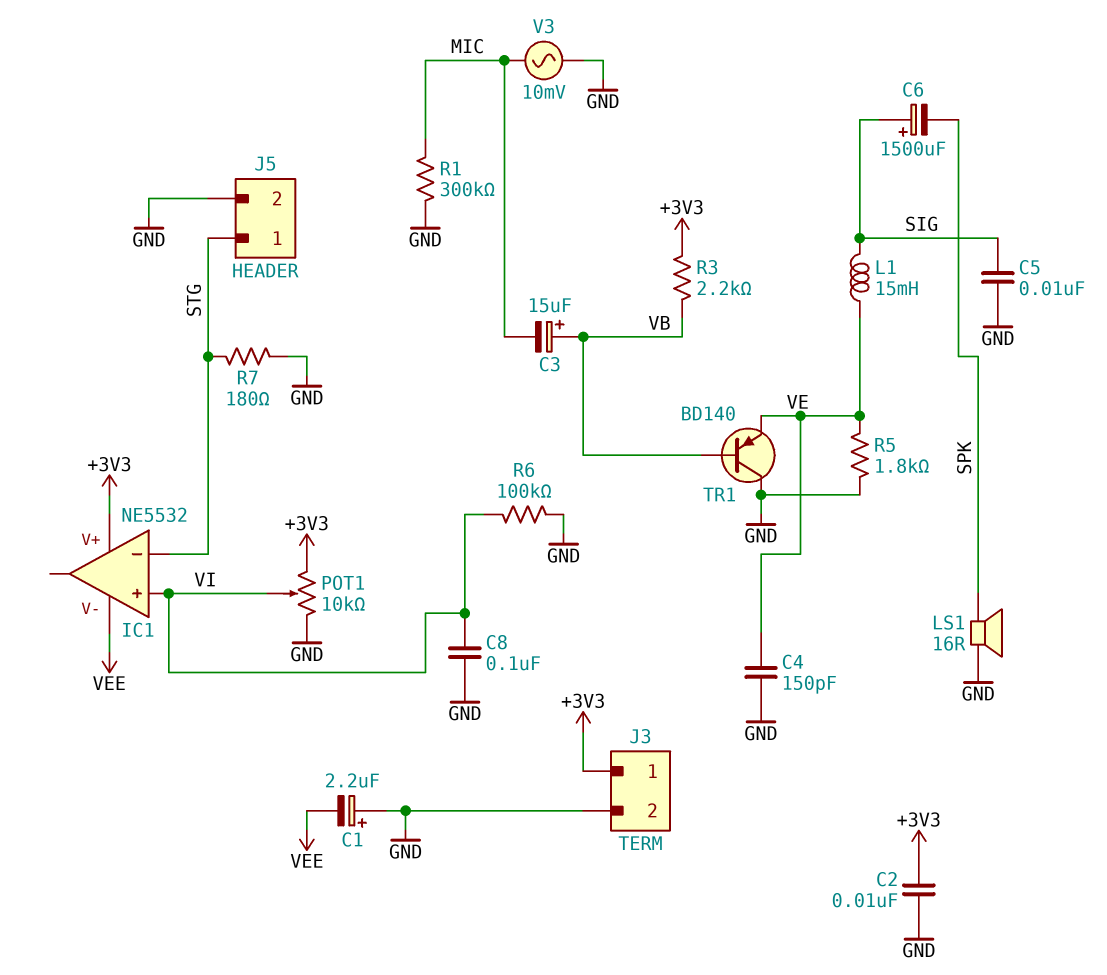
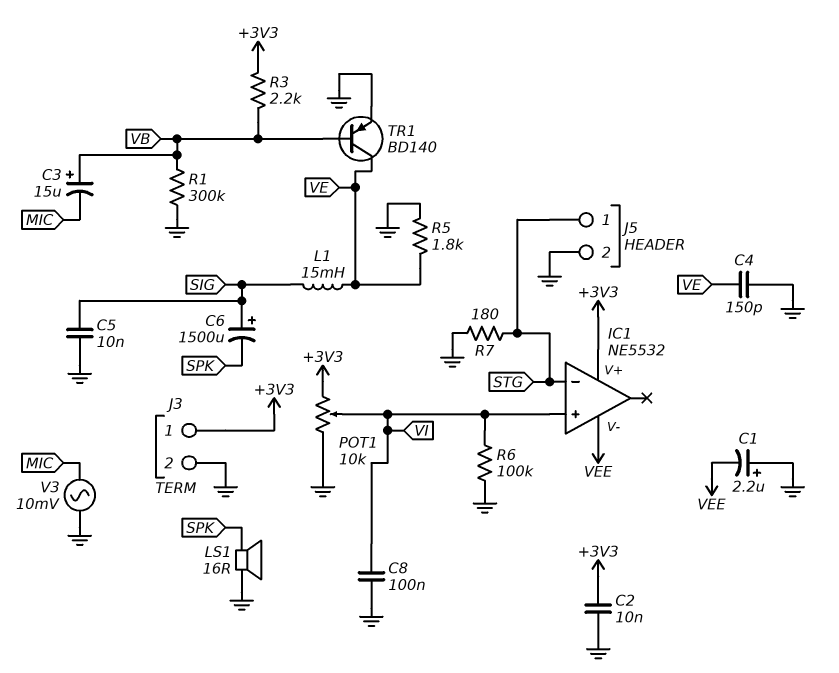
R1: 300k (GND, MIC) -> 300k (GND, VB)
TR1: PNP BD140 (B VB, C GND, E VE) -> PNP BD140 (B VB, C VE, E GND)

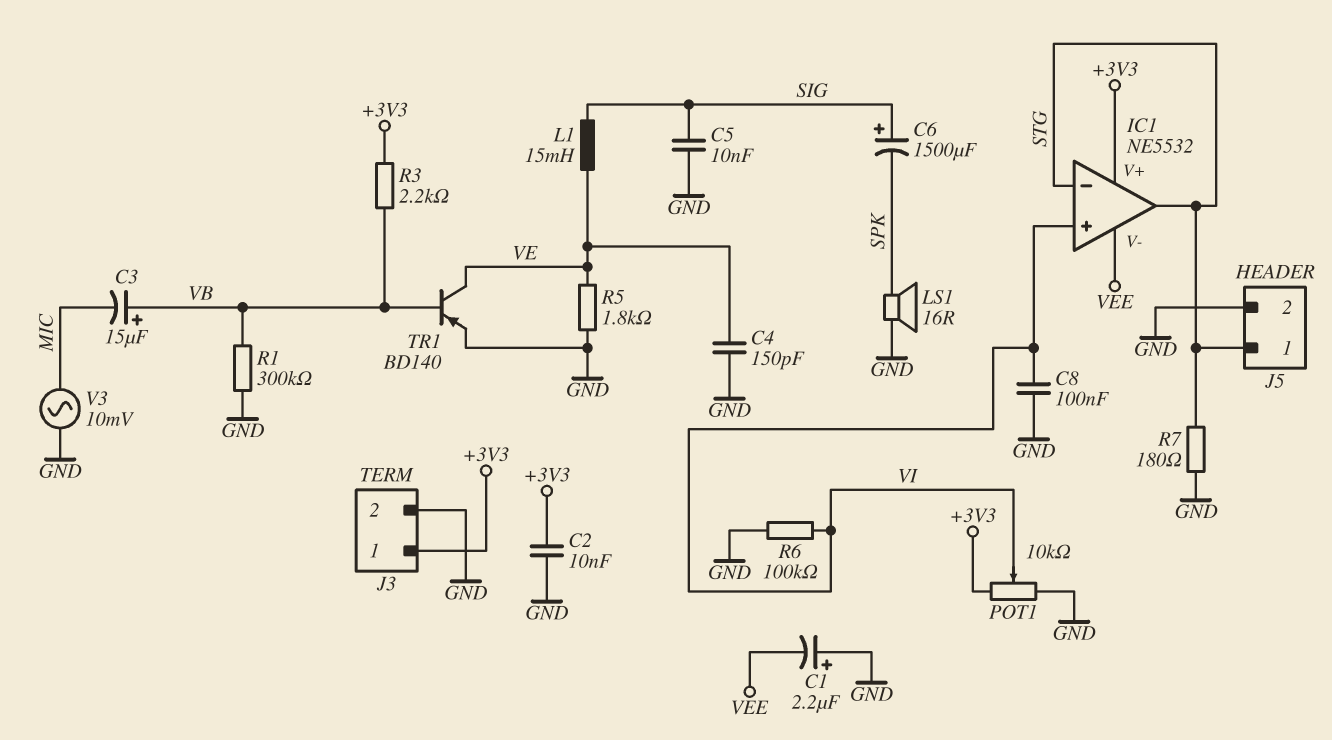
IC1 pin out: none -> STG

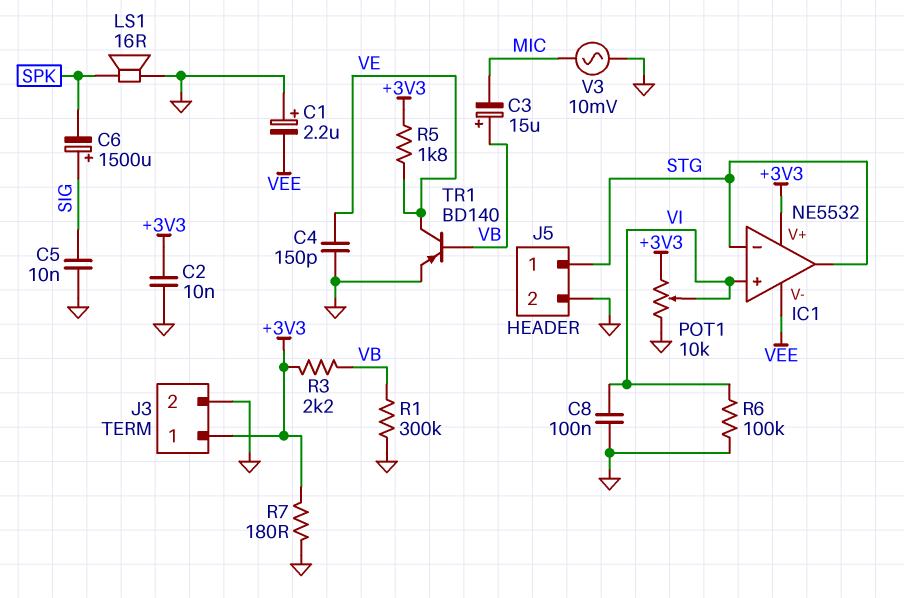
L1: 15mH (SIG, VE) -> none
R5: 1.8k (GND, VE) -> 1.8k (+3V3, VE)
R7: 180 (GND, STG) -> 180 (+3V3, GND)

